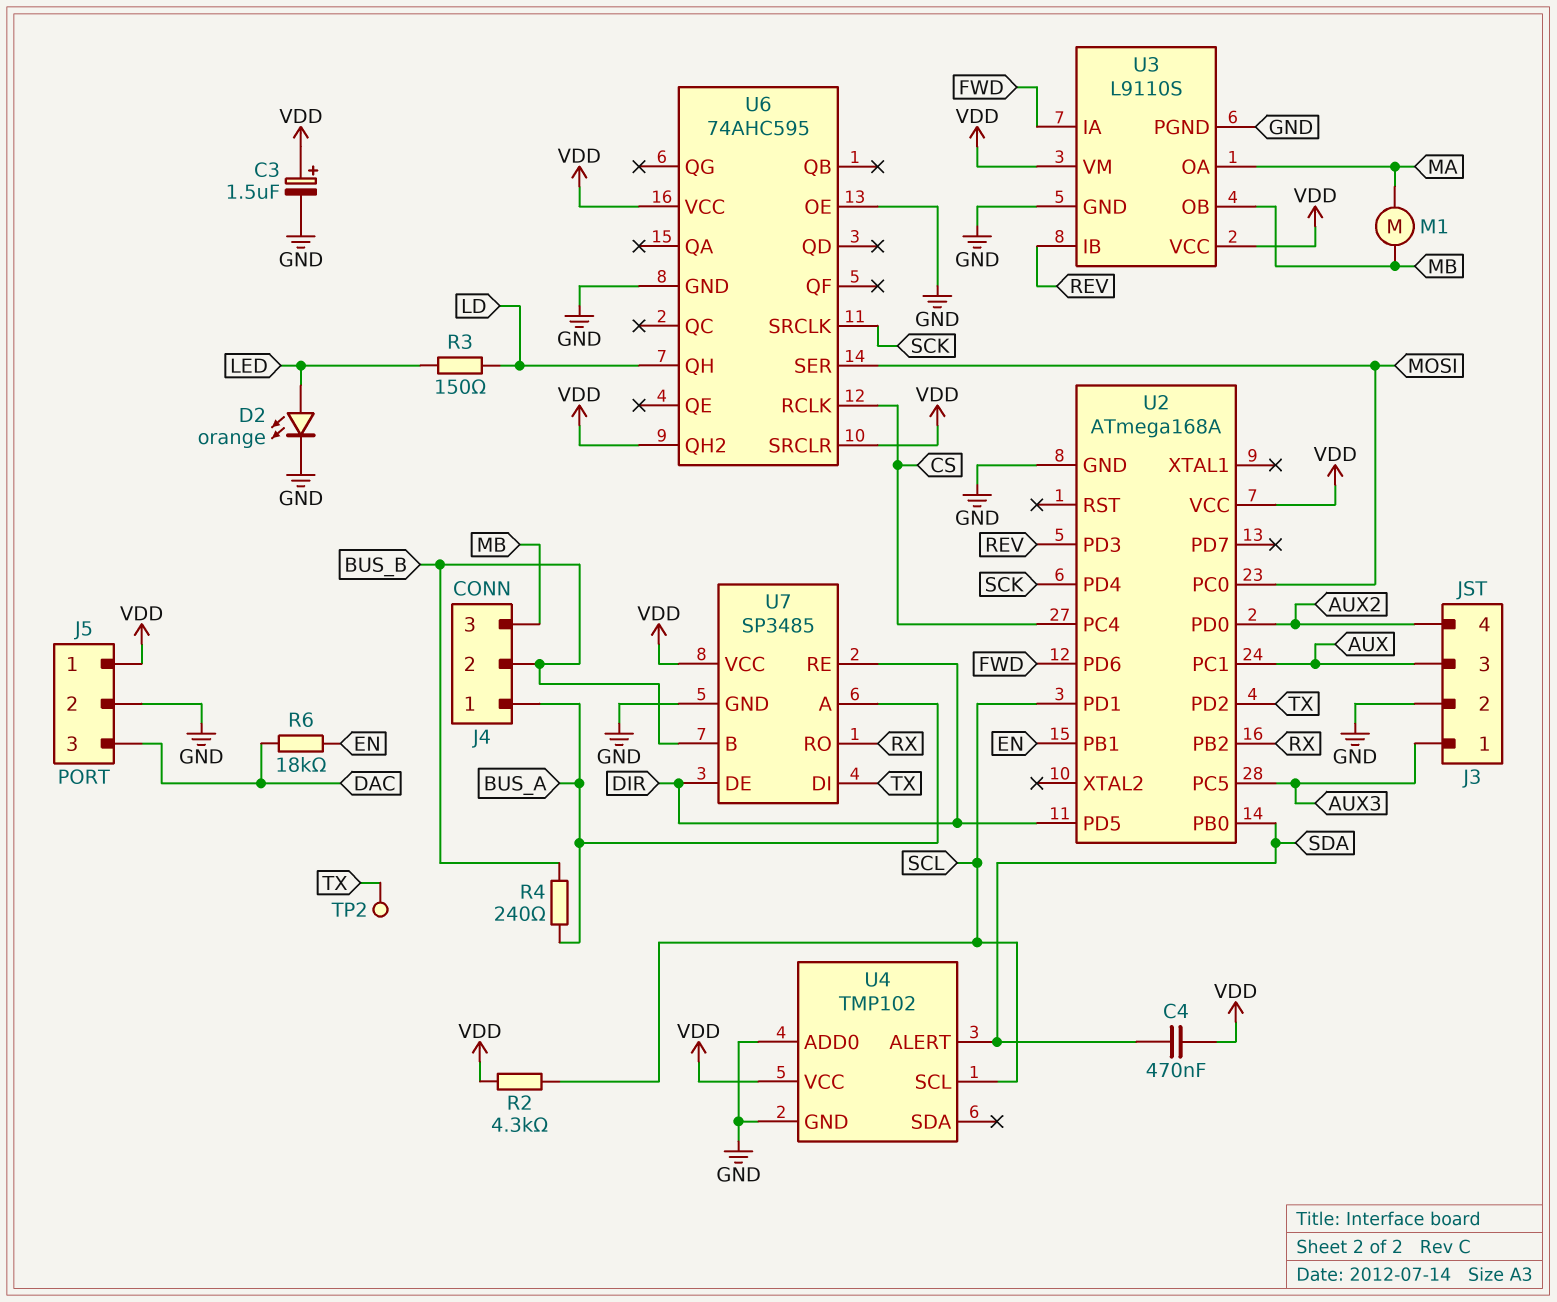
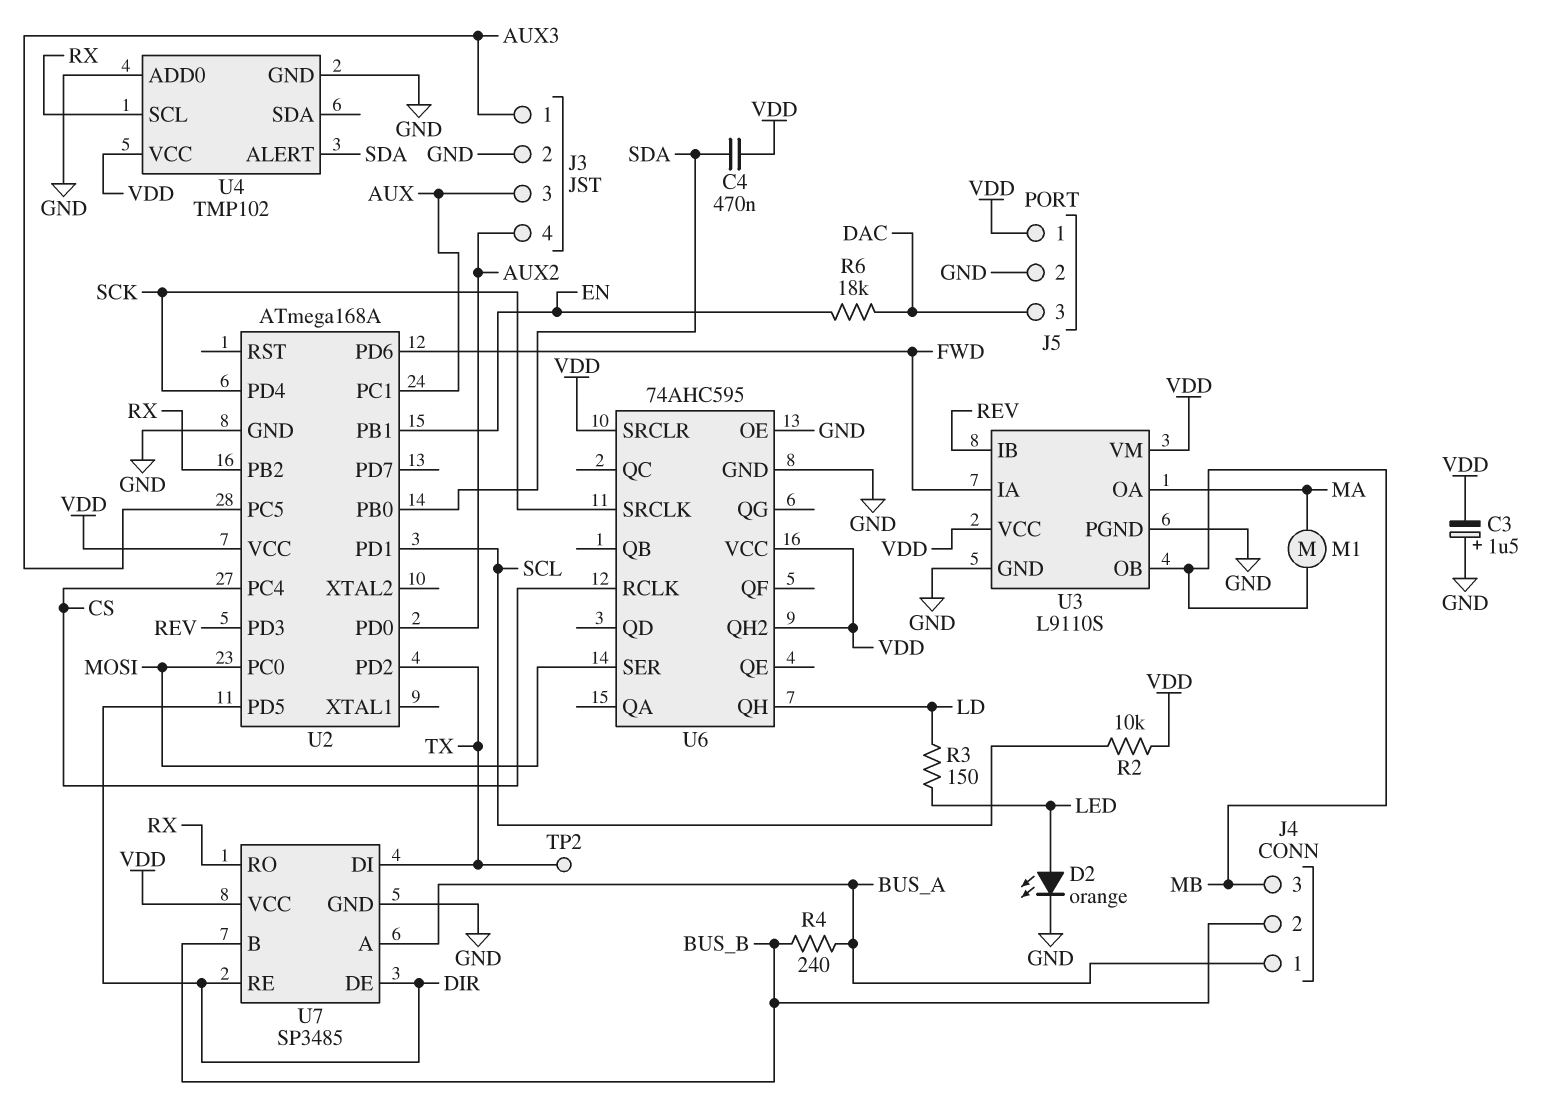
C3: 1.5uF (plus VDD, minus GND) -> 1.5uF (plus GND, minus VDD)
R2: 4.3k (SCL, VDD) -> 10k (SCL, VDD)
U4 pin SCL: SCL -> RX

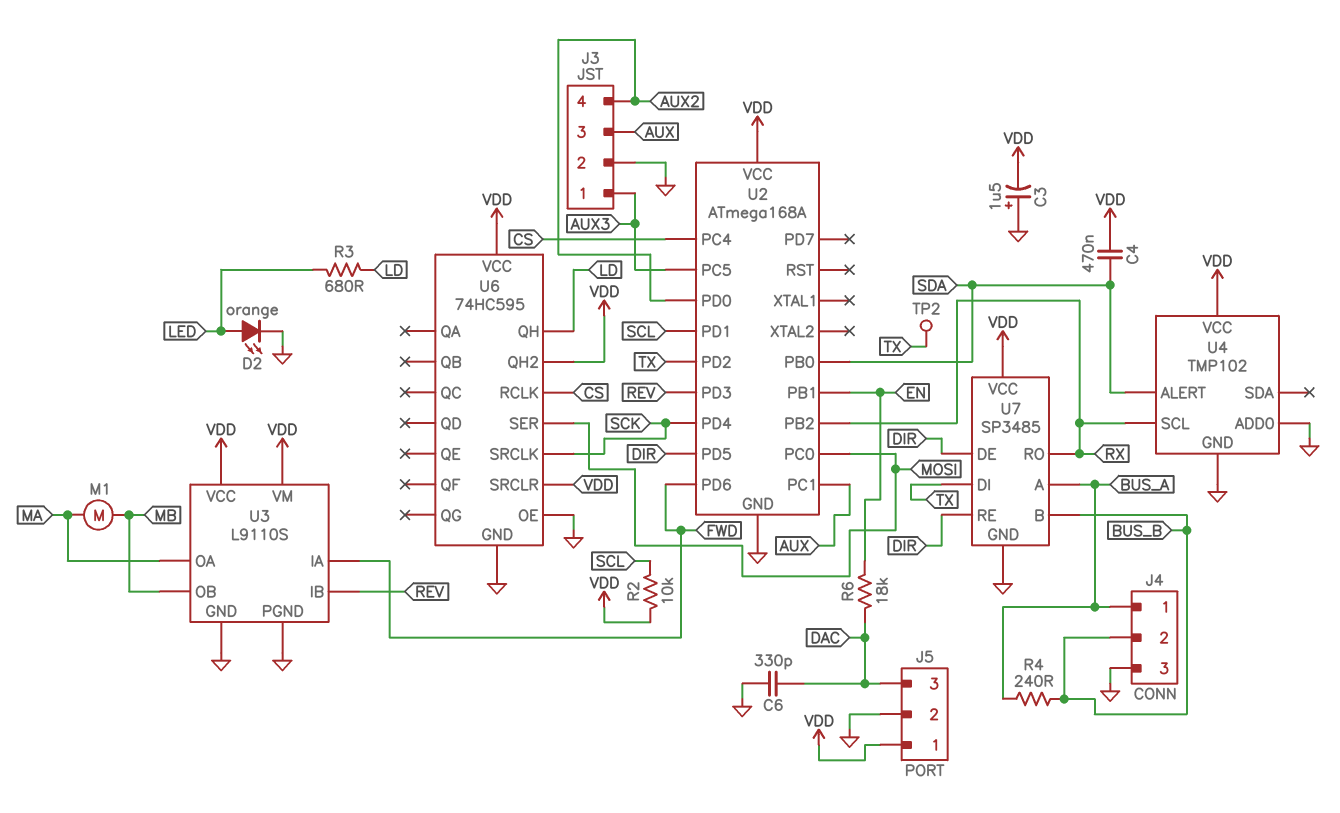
C6: none -> 330pF (DAC, GND)
J4 pin 3: MB -> GND
R3: 150 (LD, LED) -> 680 (LD, LED)
U6: 74AHC595 -> 74HC595

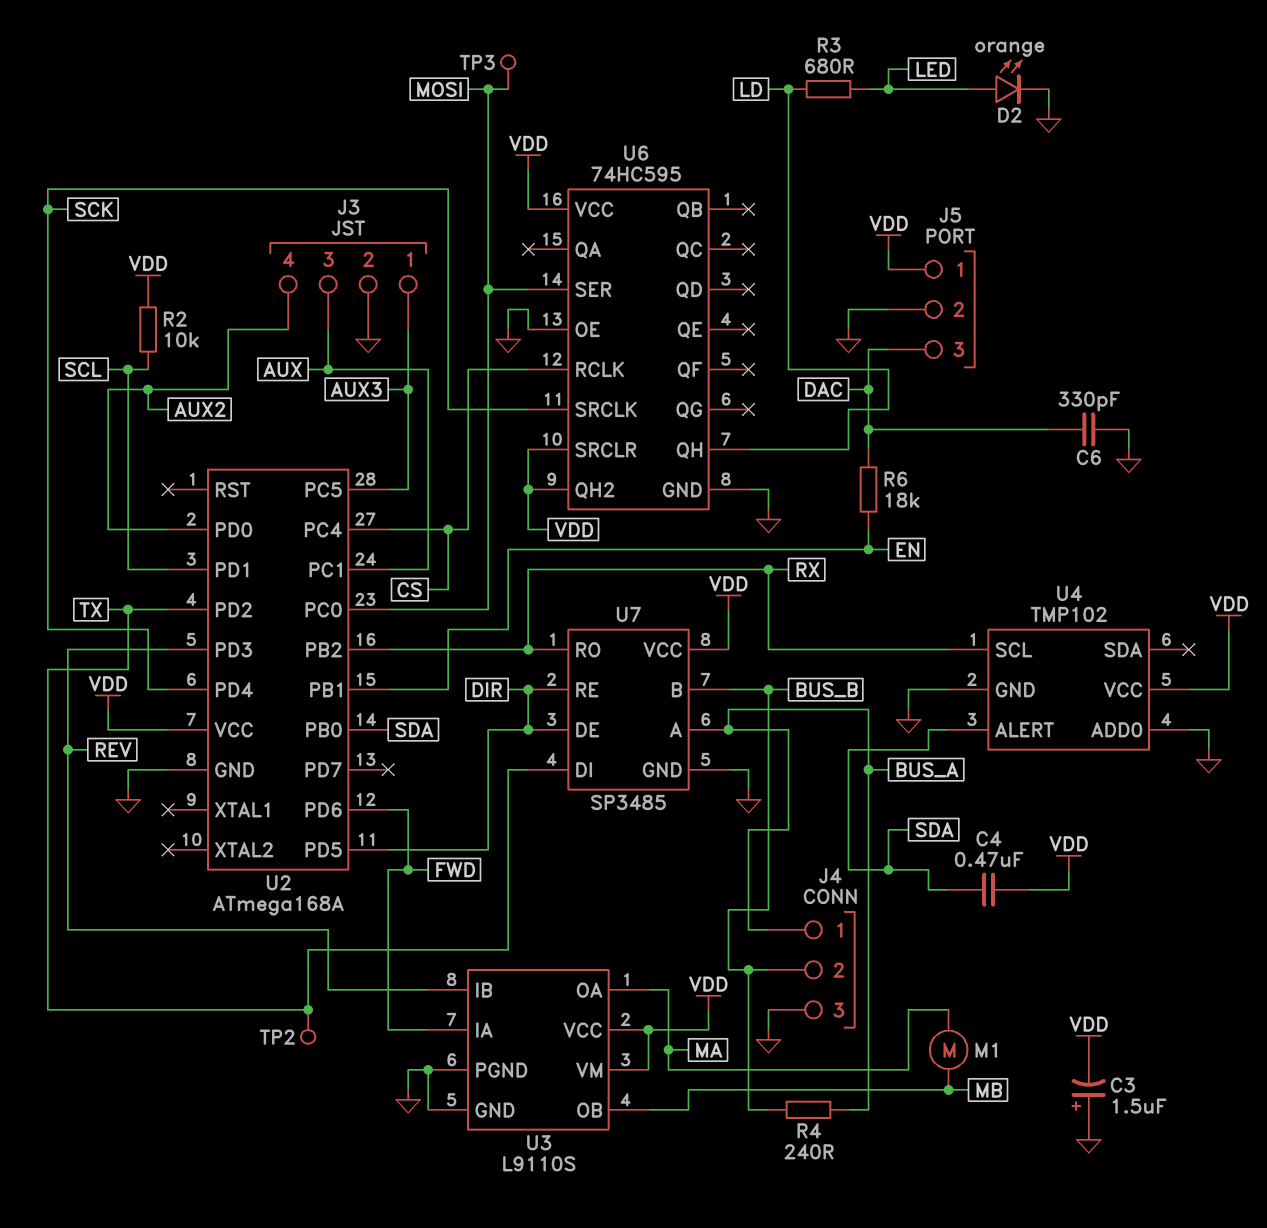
TP3: none -> test point (MOSI)

